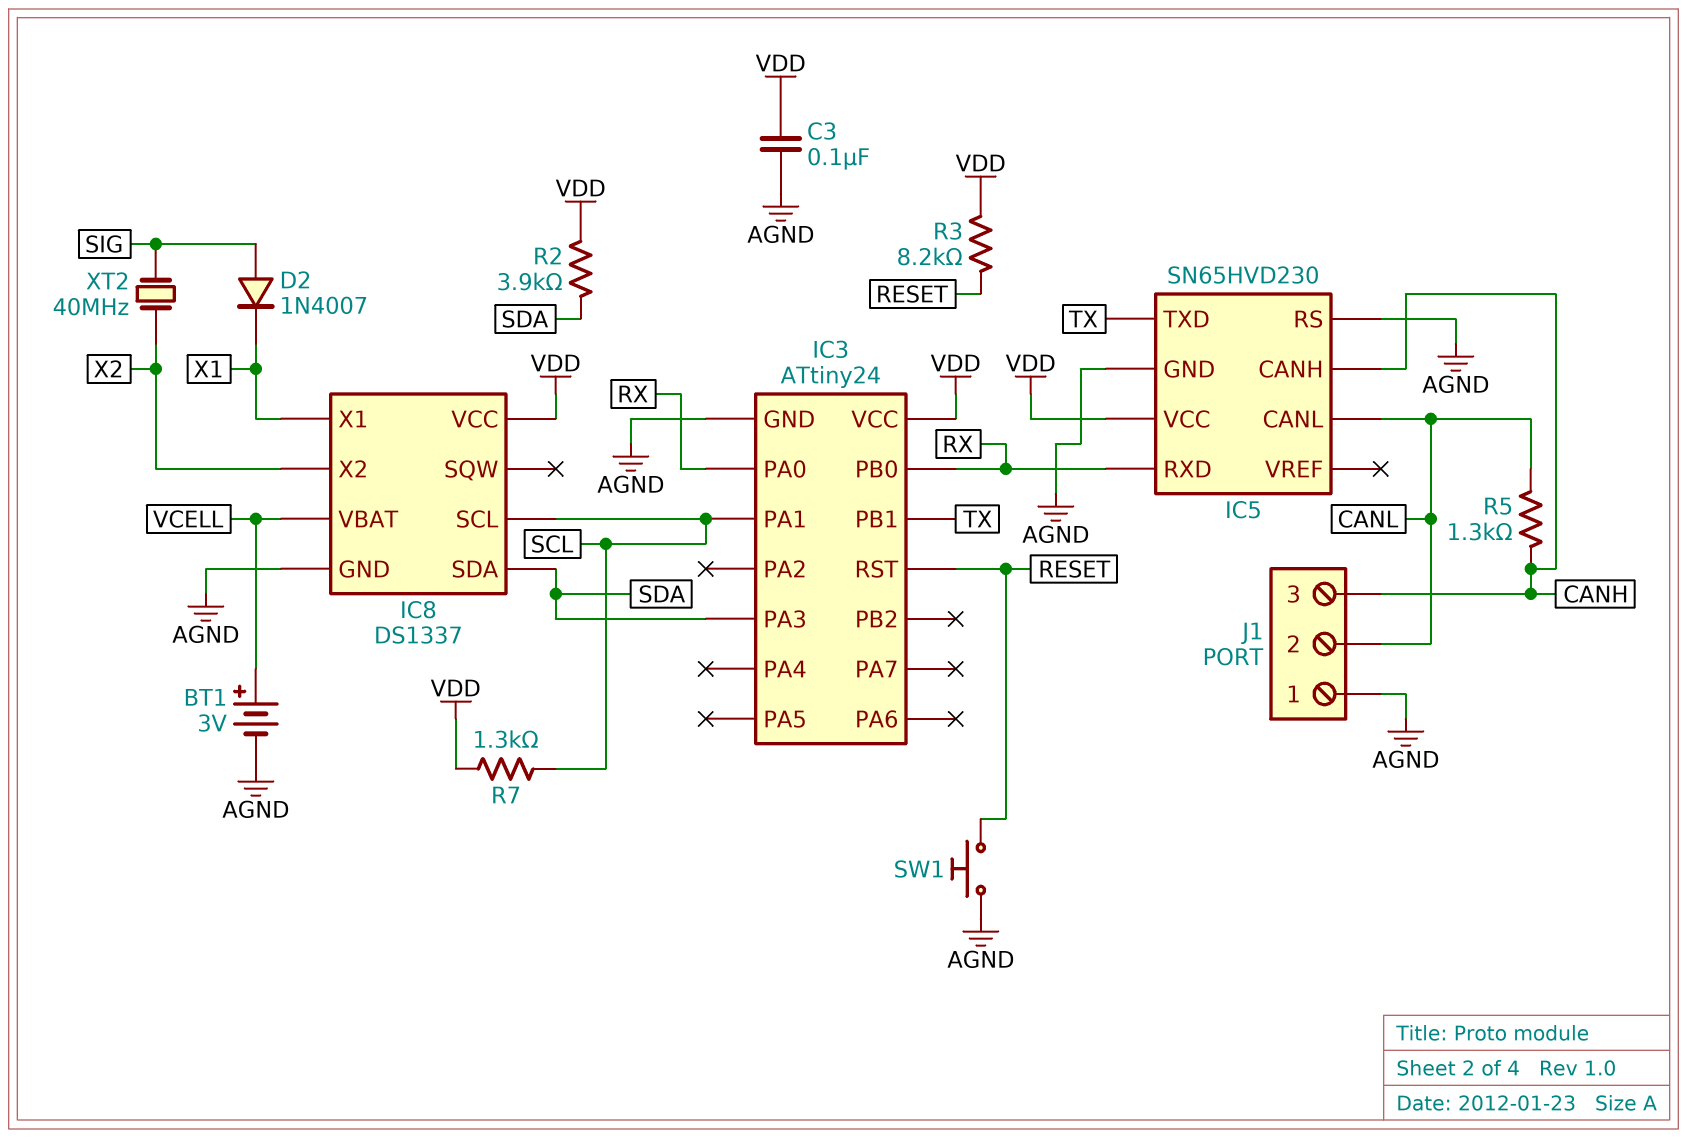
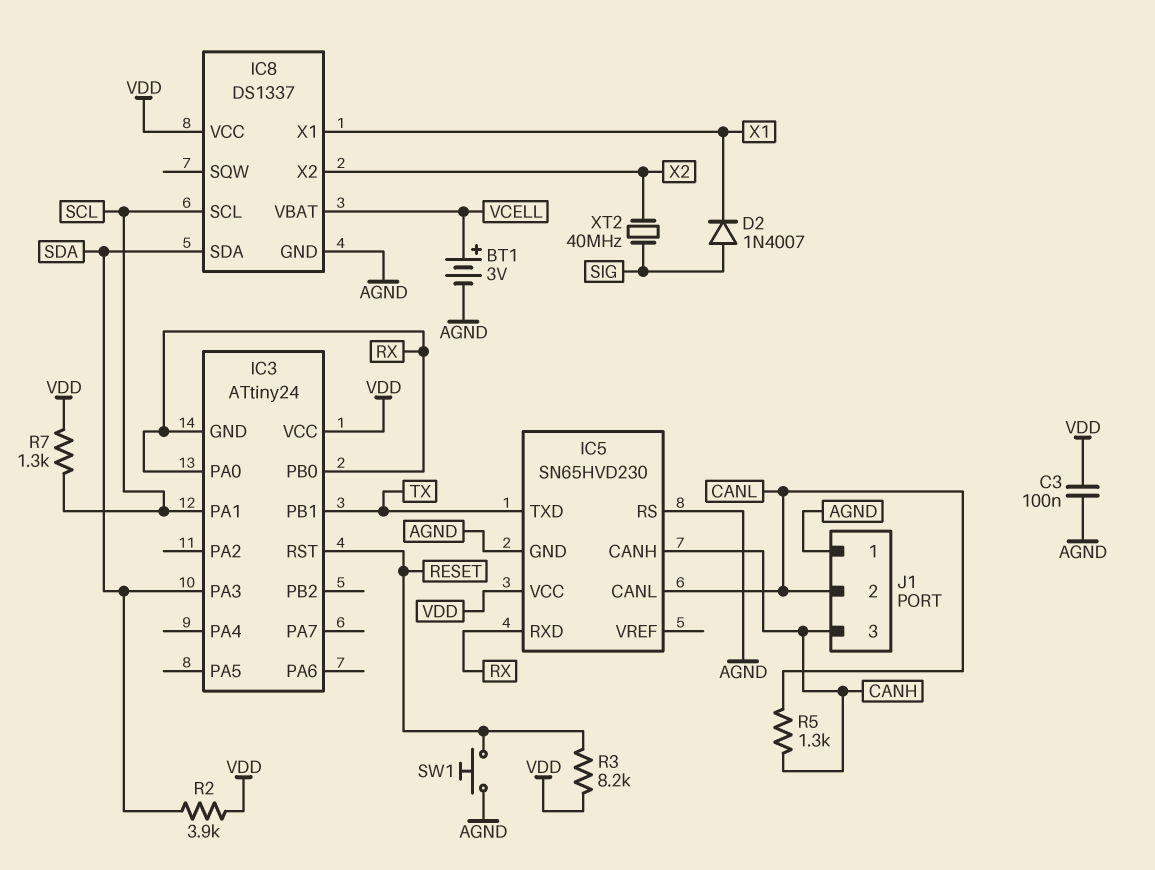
IC3 pin GND: AGND -> RX

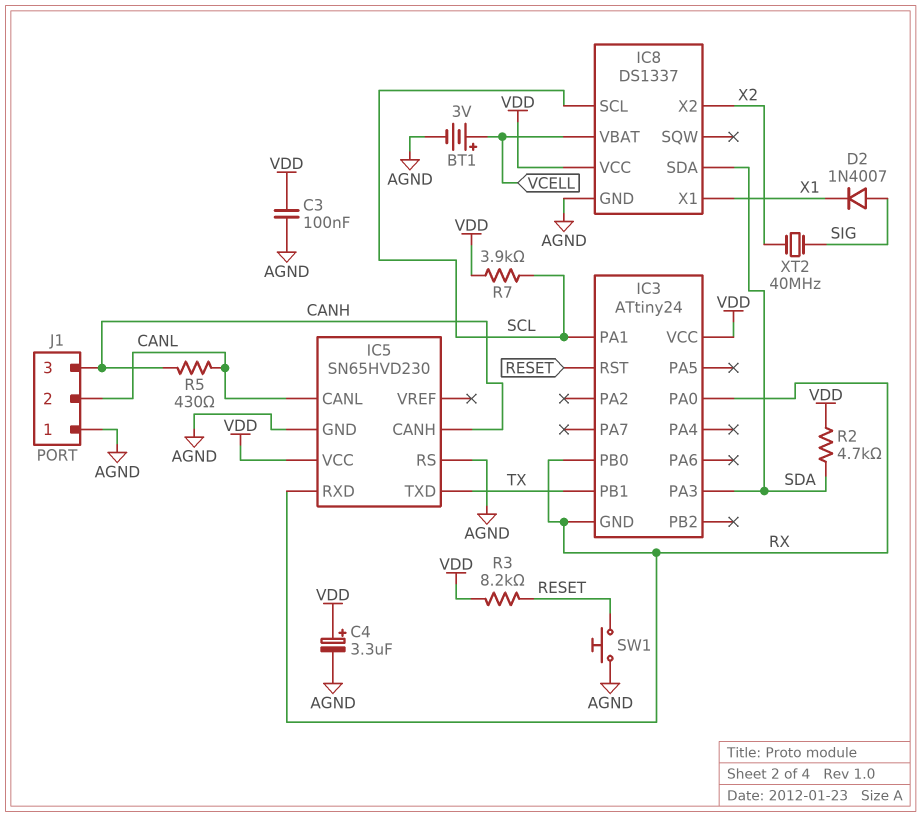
C4: none -> 3.3uF (plus VDD, minus AGND)
R2: 3.9k (SDA, VDD) -> 4.7k (SDA, VDD)
R5: 1.3k (CANH, CANL) -> 430 (CANH, CANL)
R7: 1.3k (SCL, VDD) -> 3.9k (SCL, VDD)

